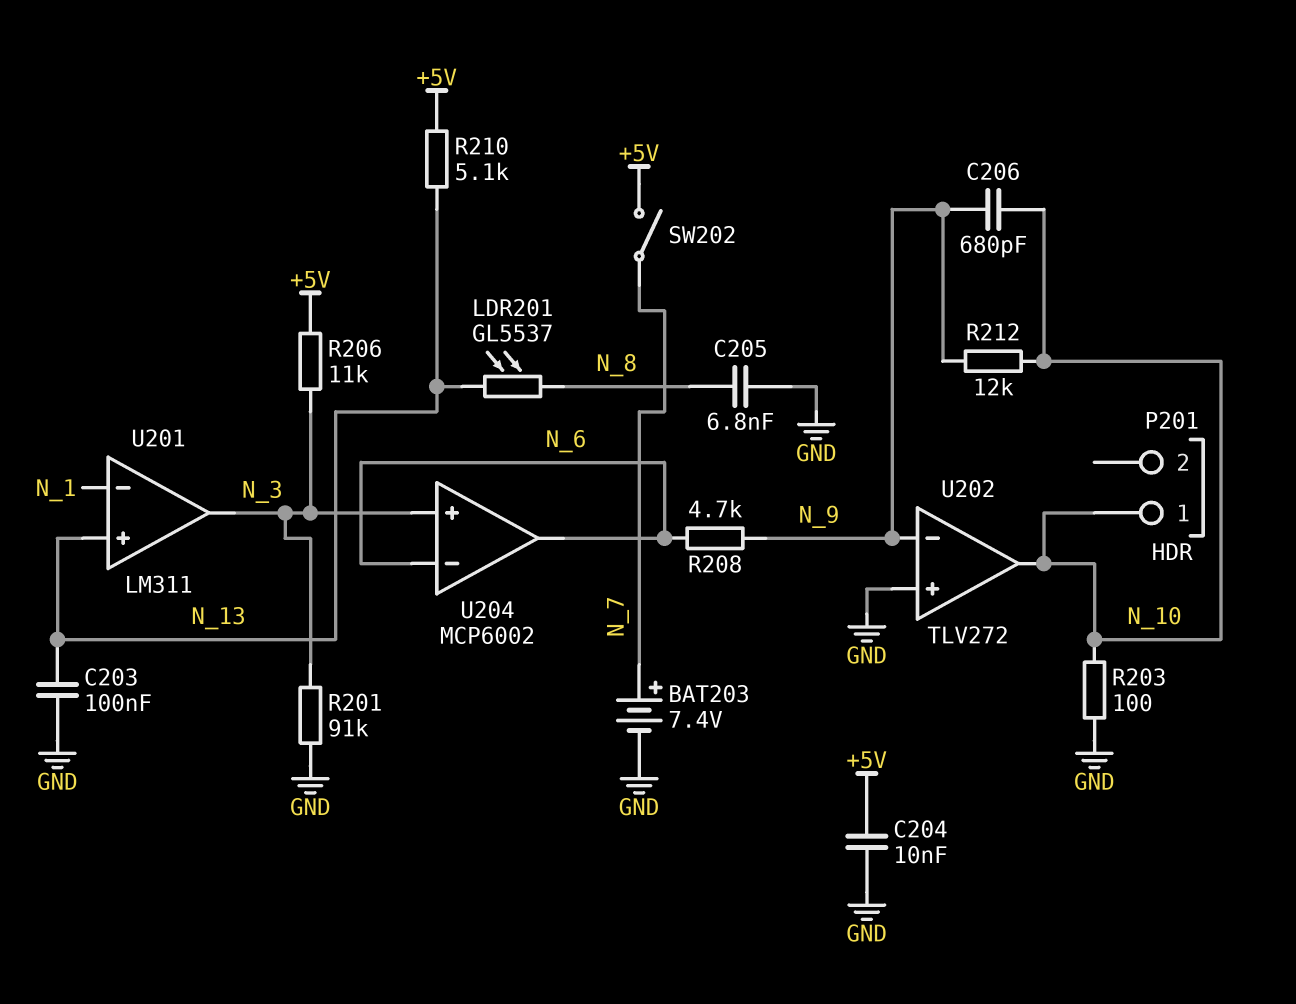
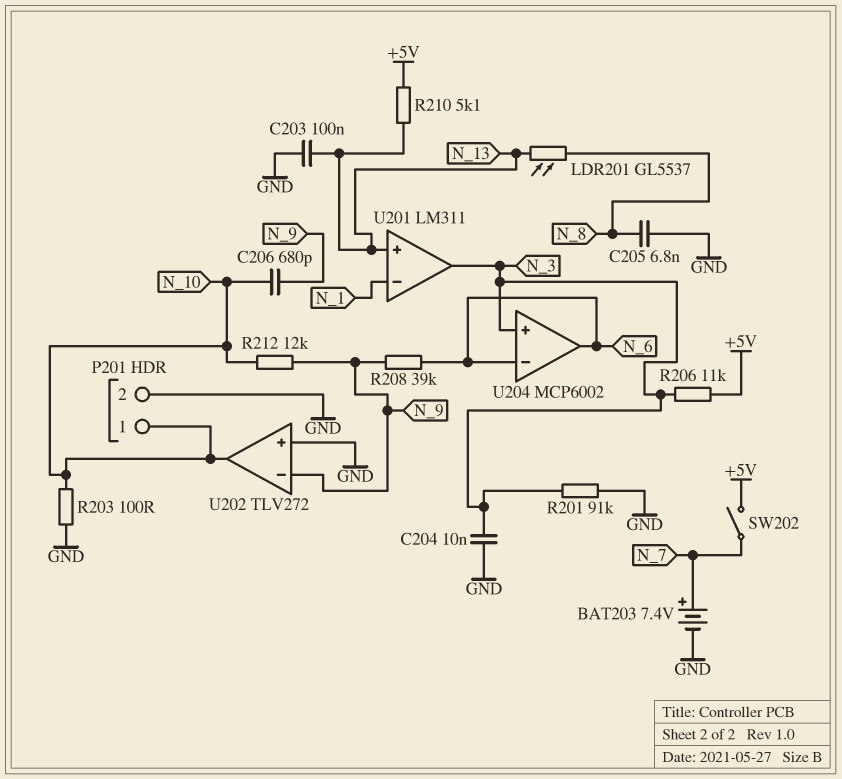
C204: 10nF (+5V, GND) -> 10nF (GND, N_3)
P201 pin 2: none -> GND
R208: 4.7k (N_6, N_9) -> 39k (N_6, N_9)

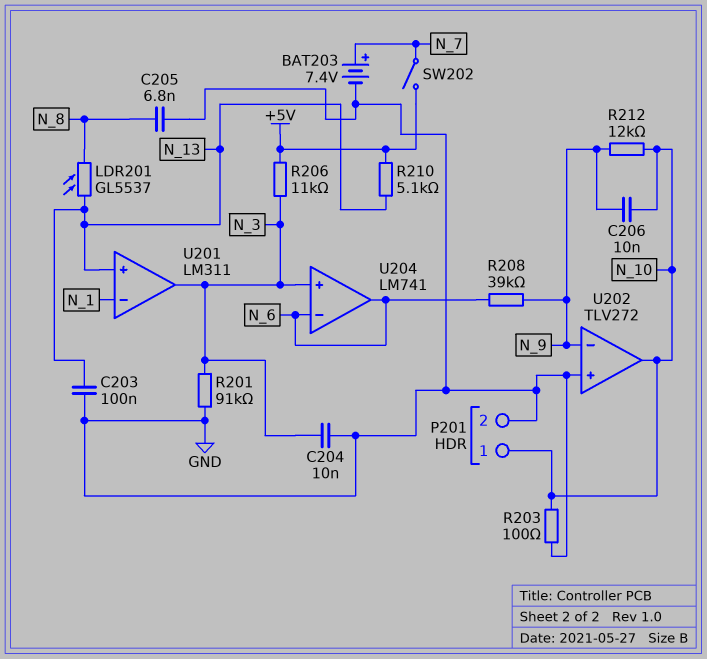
C206: 680pF (N_9, N_10) -> 10nF (N_9, N_10)
U204: MCP6002 -> LM741

